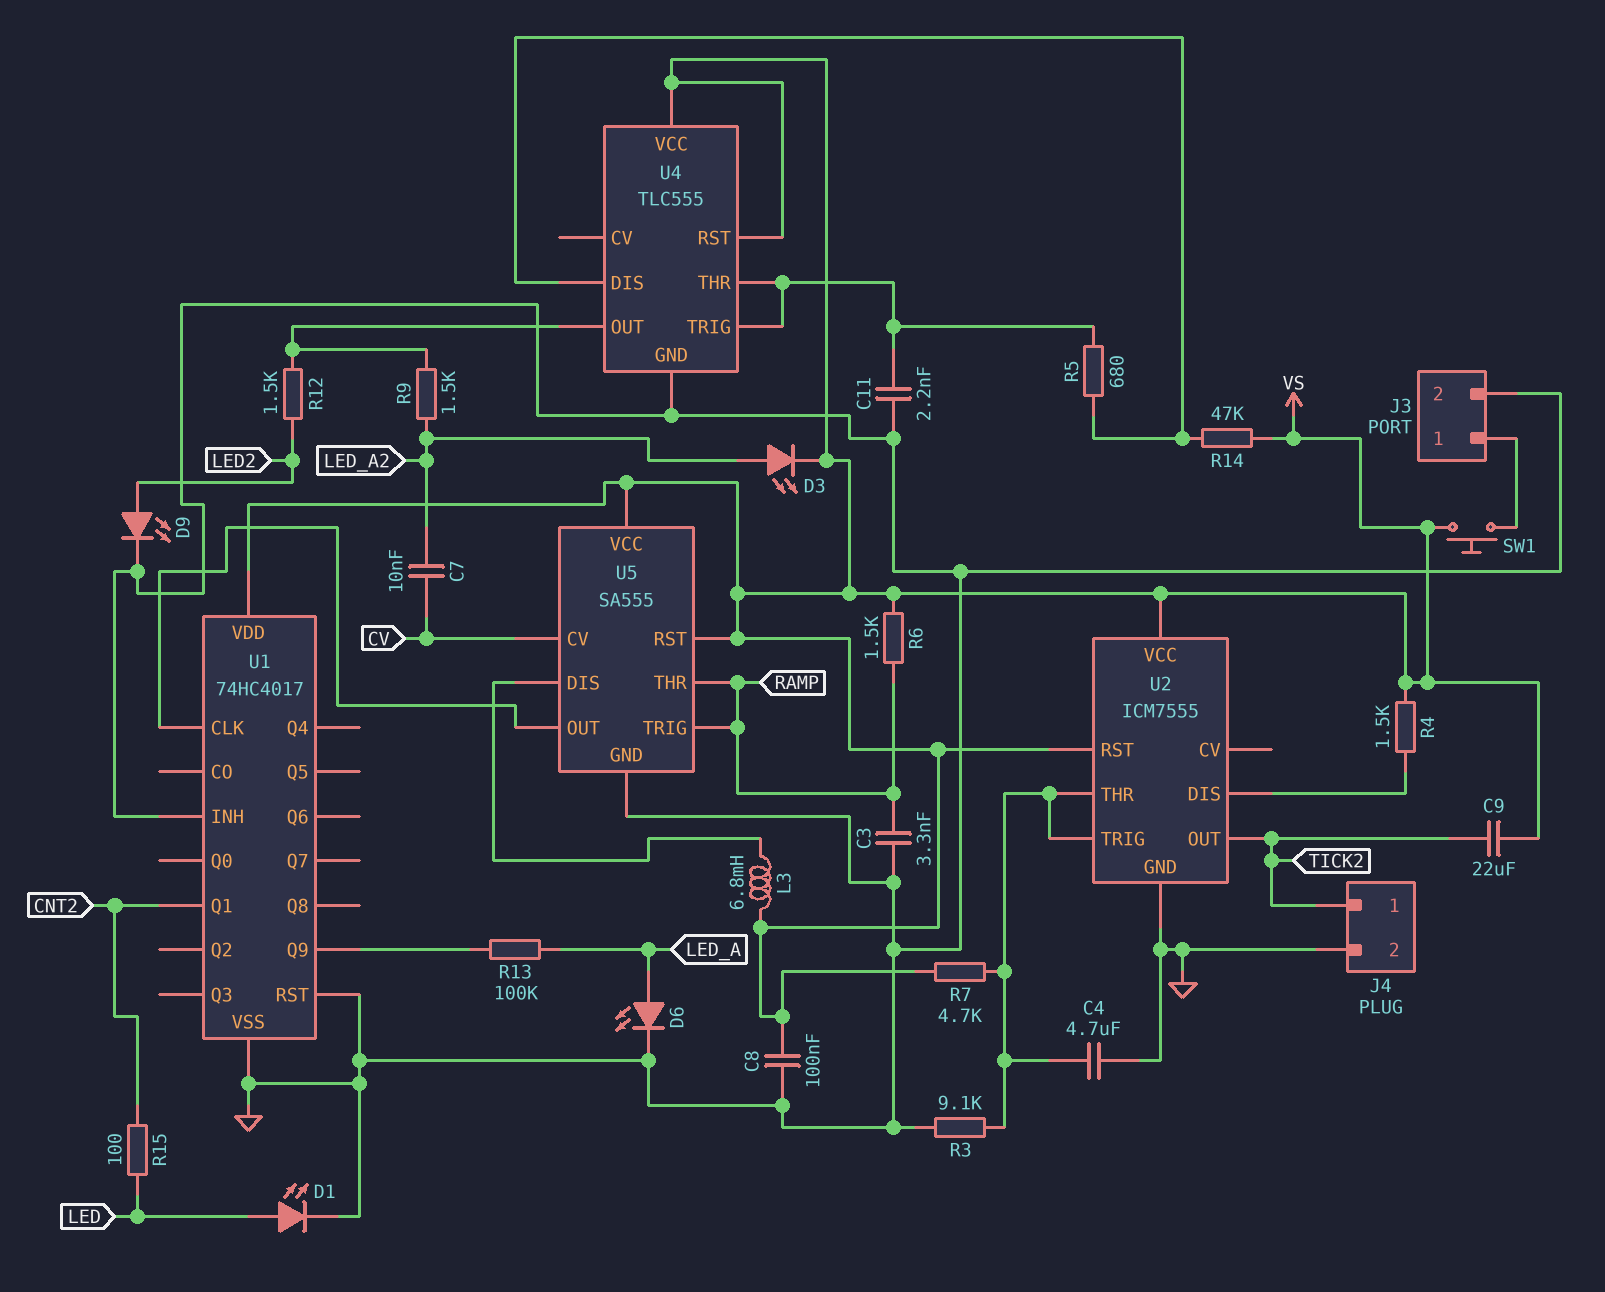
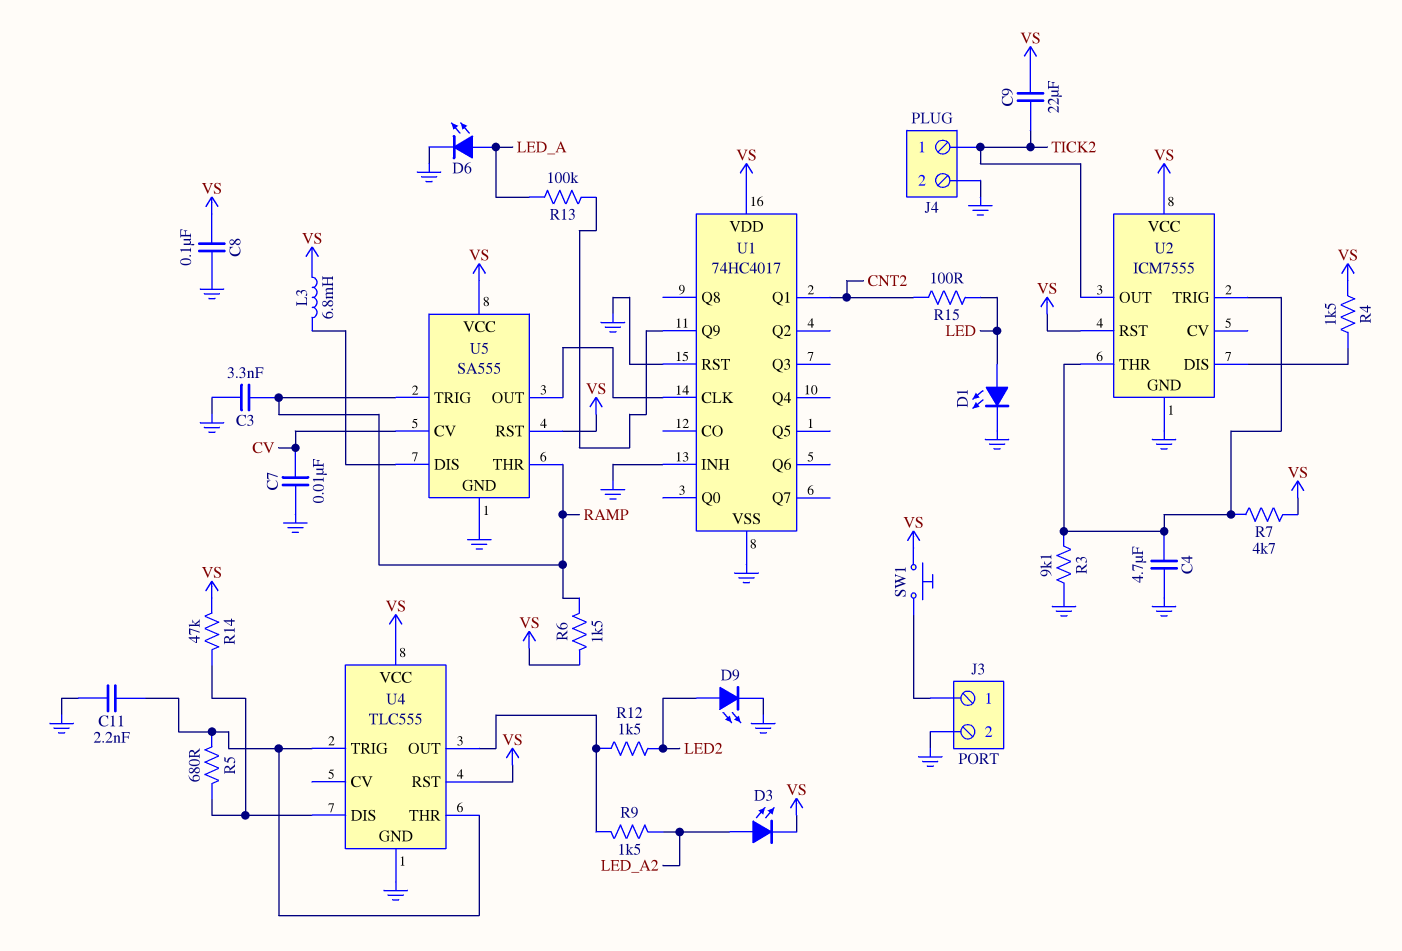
C7: 10nF (CV, LED_A2) -> 10nF (CV, GND)

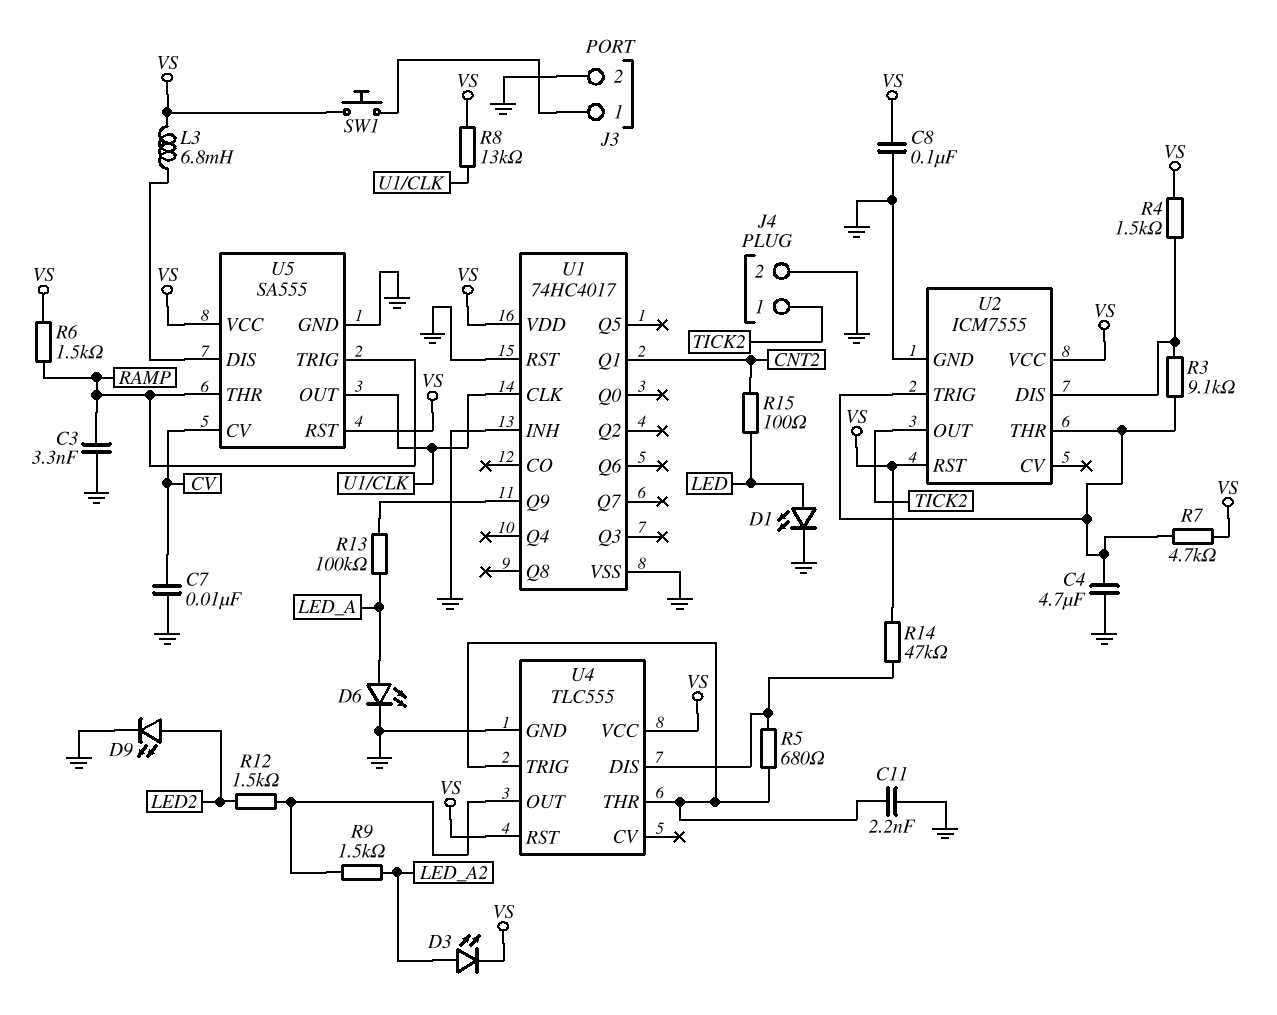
C9: 22uF (TICK2, VS) -> none
R3: 9.1k (GND, U2/THR) -> 9.1k (U2/DIS, U2/THR)
R8: none -> 13k (U1/CLK, VS)

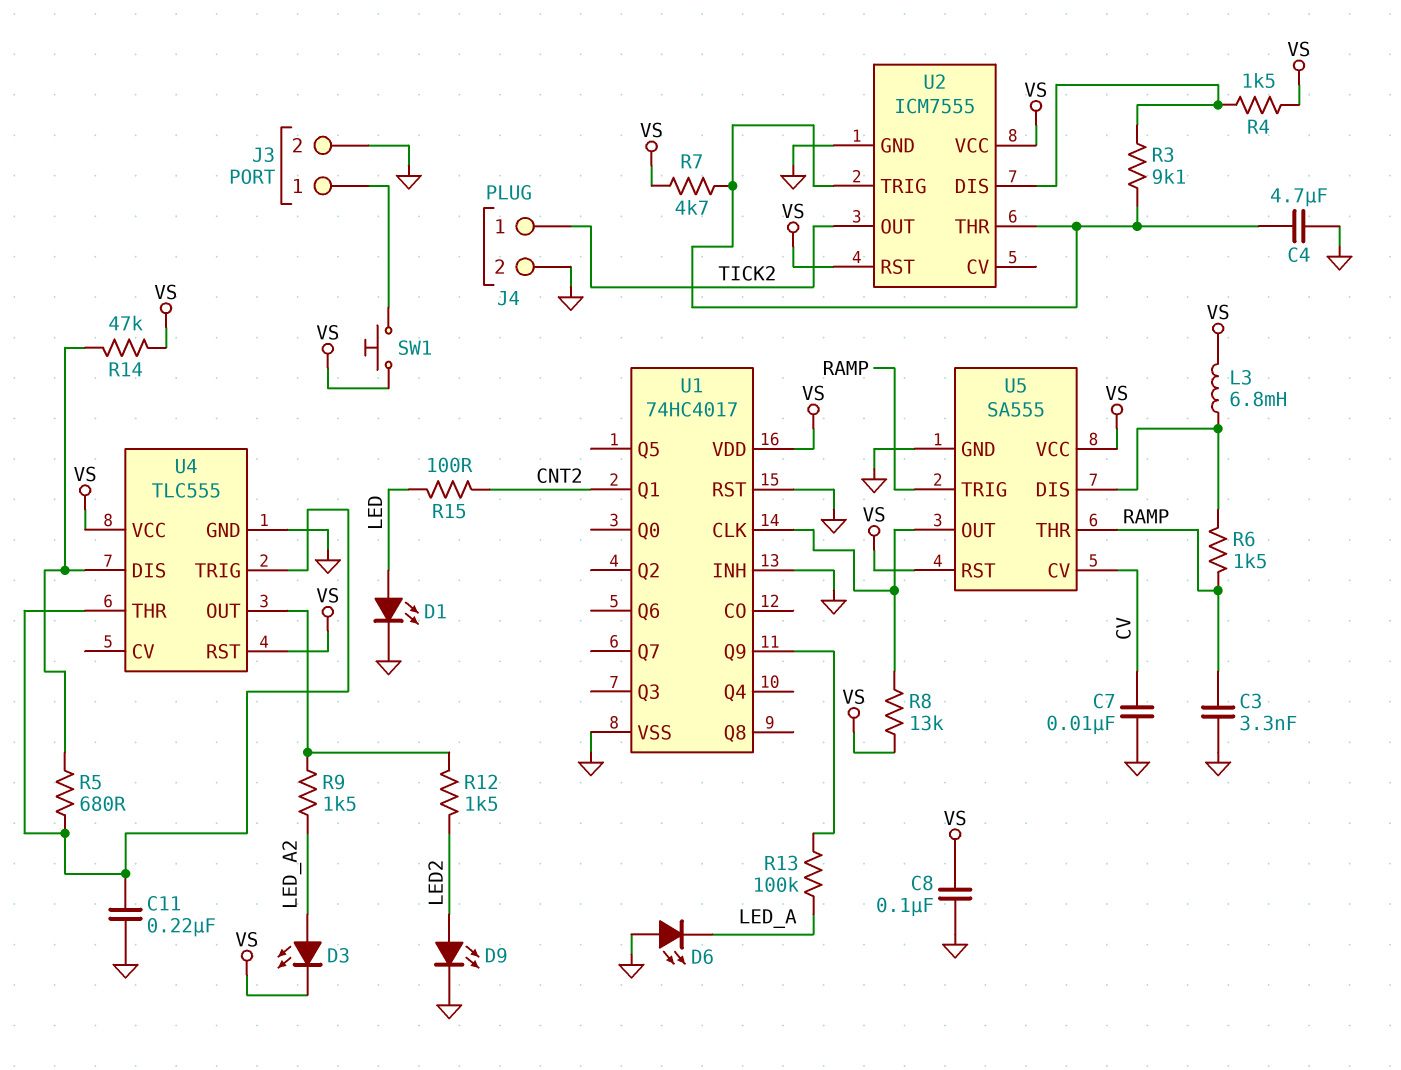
C11: 2.2nF (GND, U4/THR) -> 220nF (GND, U4/THR)
D6: LED (A LED_A, K GND) -> LED (A GND, K LED_A)
R6: 1.5k (RAMP, VS) -> 1.5k (RAMP, U5/DIS)

